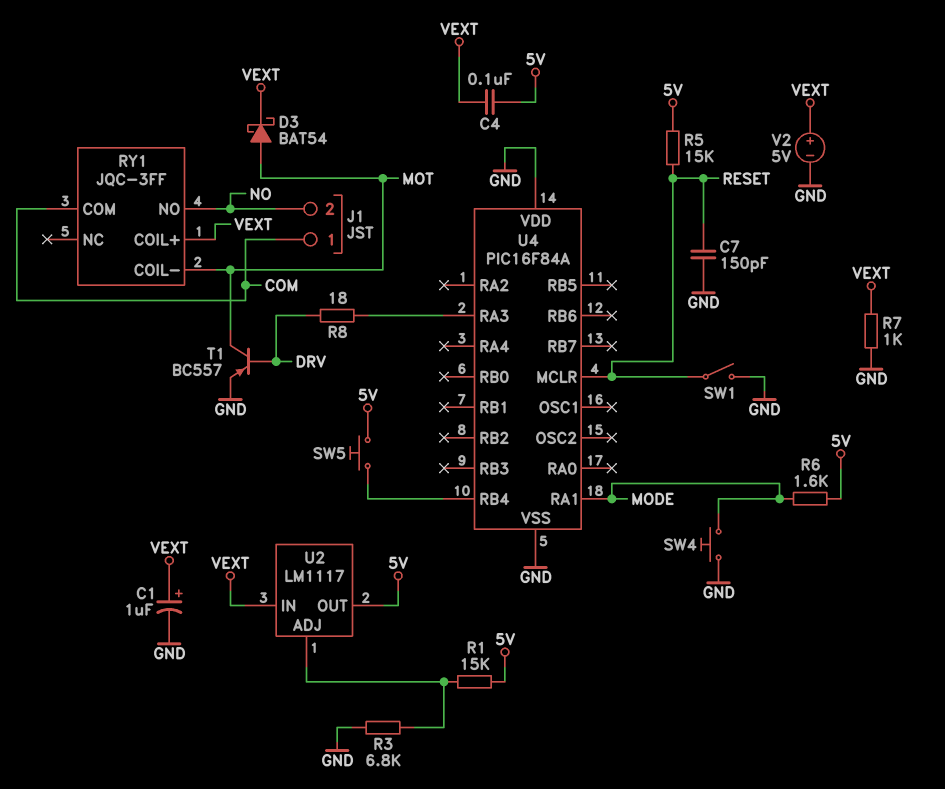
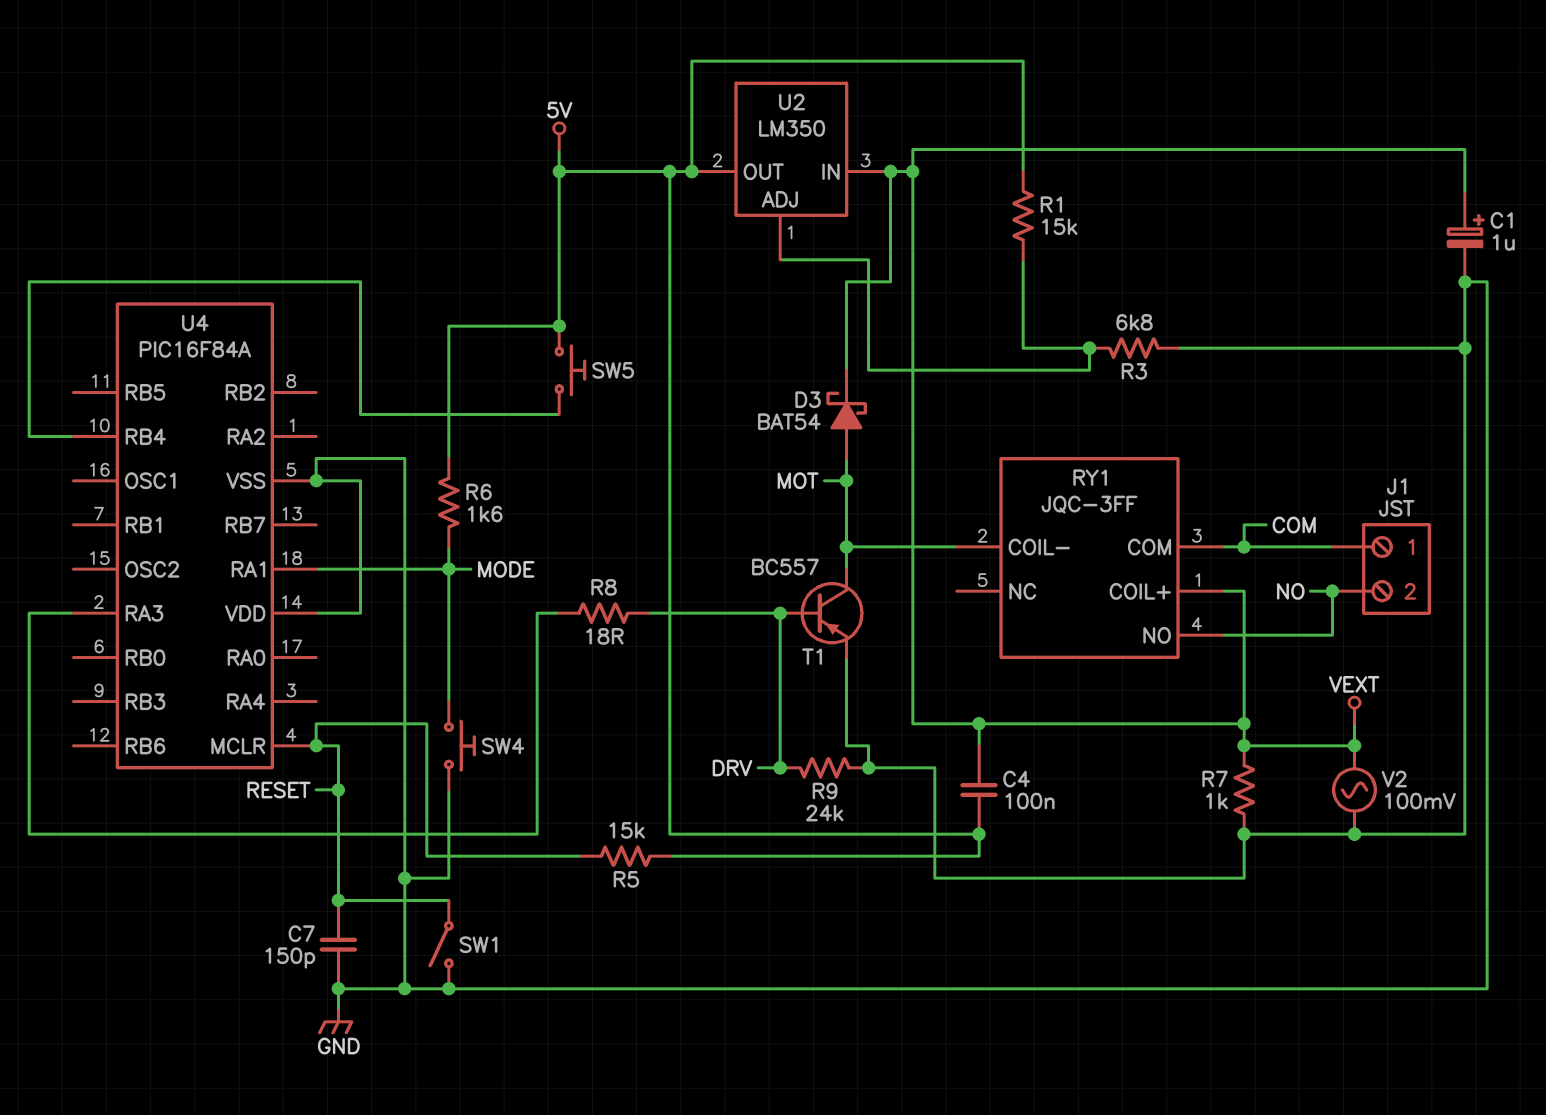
R9: none -> 24k (DRV, GND)
U2: LM1117 -> LM350
V2: 5V (plus VEXT, minus GND) -> AC 100mV (GND, VEXT)

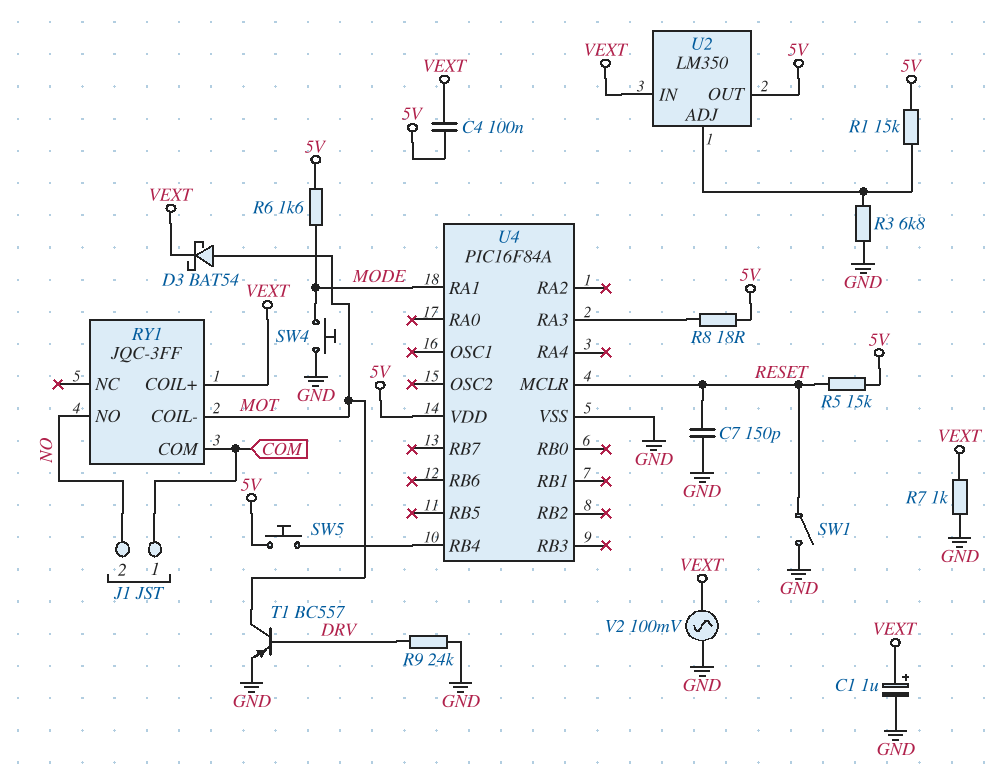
R8: 18 (DRV, U4/RA3) -> 18 (5V, U4/RA3)
U4 pin VDD: GND -> 5V

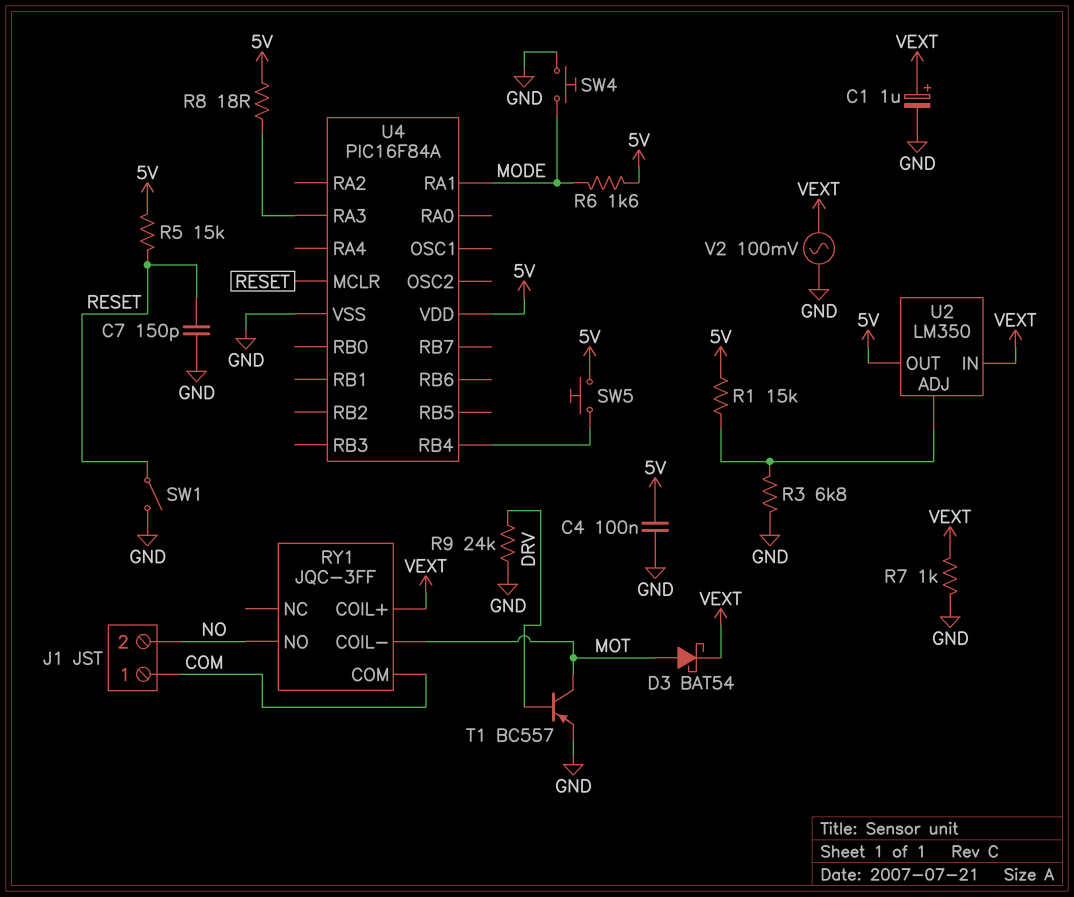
C4: 100nF (5V, VEXT) -> 100nF (5V, GND)

